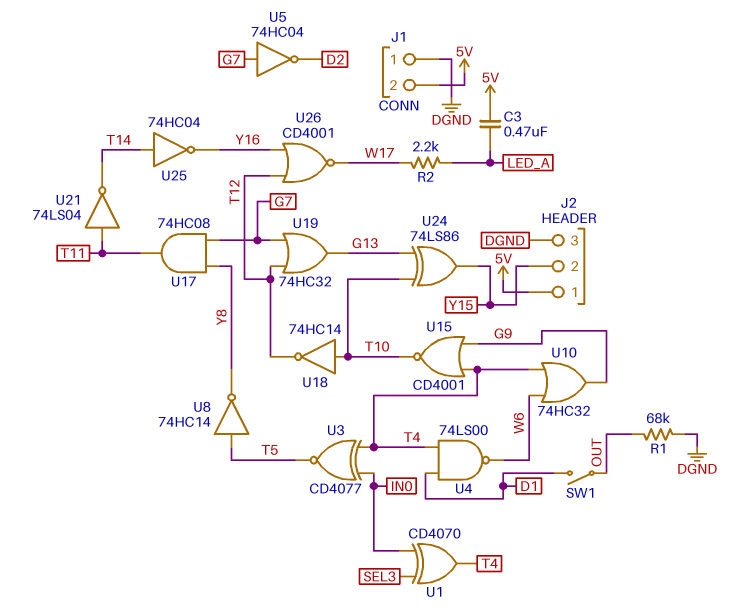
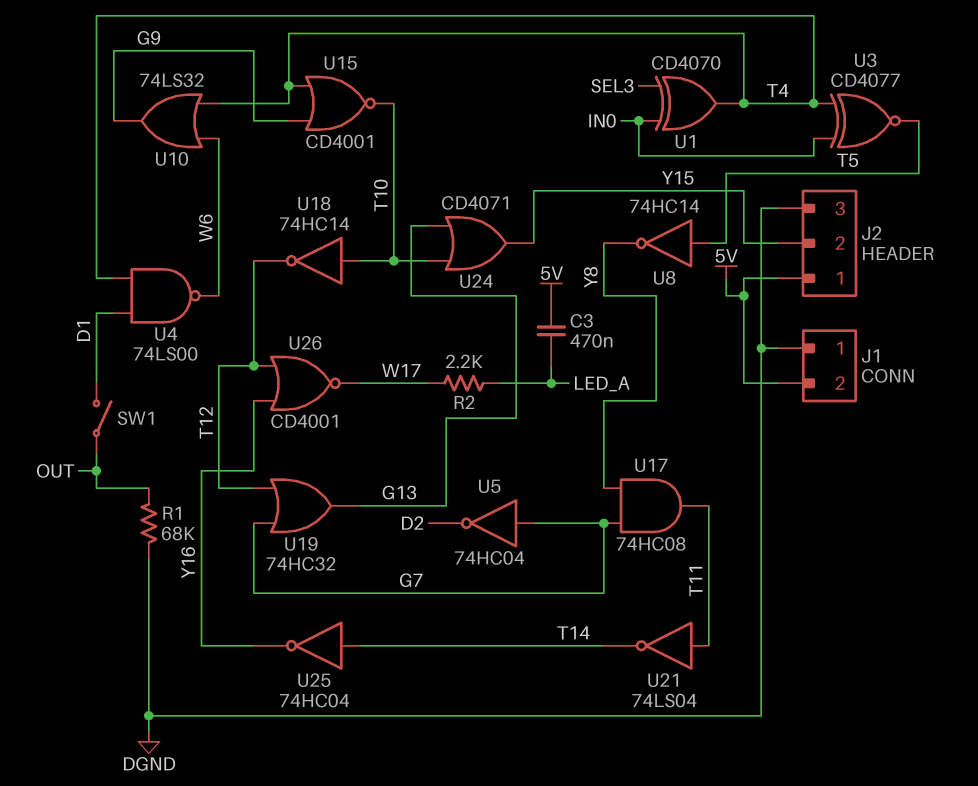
U10: OR 74HC32 (in T4, in W6, out G9) -> OR 74LS32 (in T4, in W6, out G9)
U24: XOR 74LS86 (in G13, in T10, out Y15) -> OR CD4071 (in G13, in T10, out Y15)

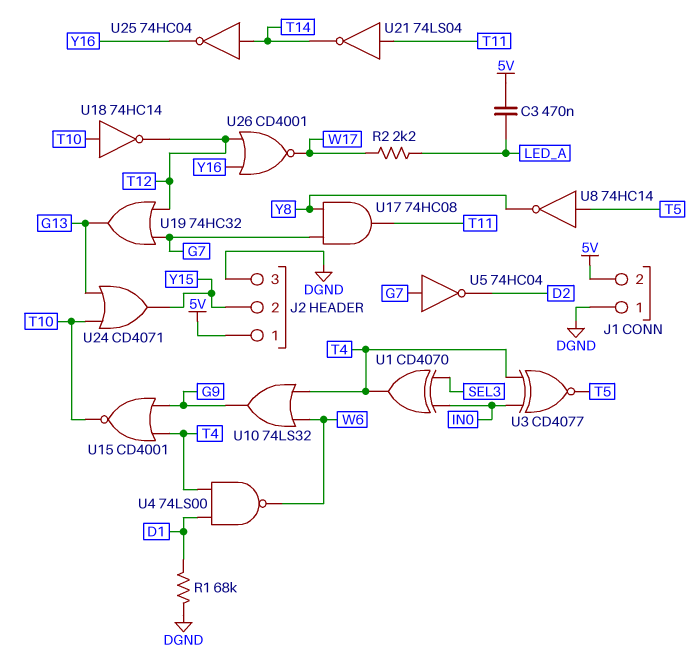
R1: 68k (DGND, OUT) -> 68k (D1, DGND)
SW1: switch (D1, OUT) -> none

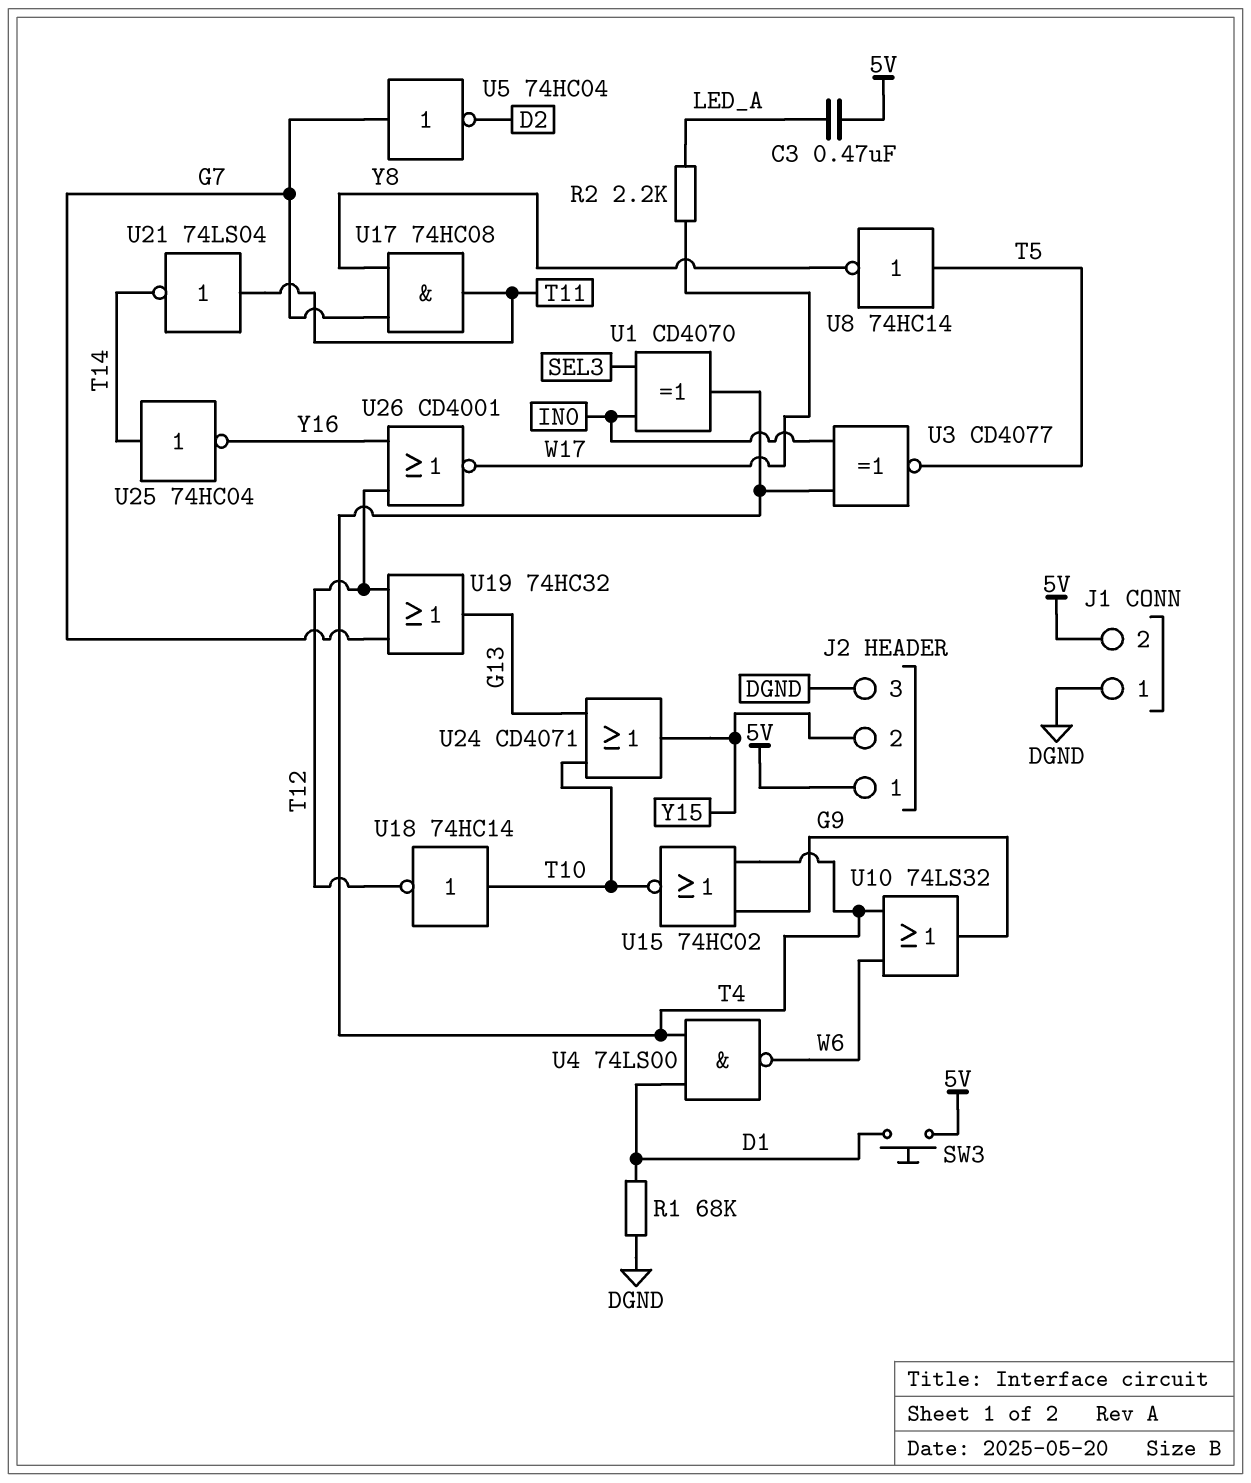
SW3: none -> button (5V, D1)
U15: NOR CD4001 (in G9, in T4, out T10) -> NOR 74HC02 (in G9, in T4, out T10)

